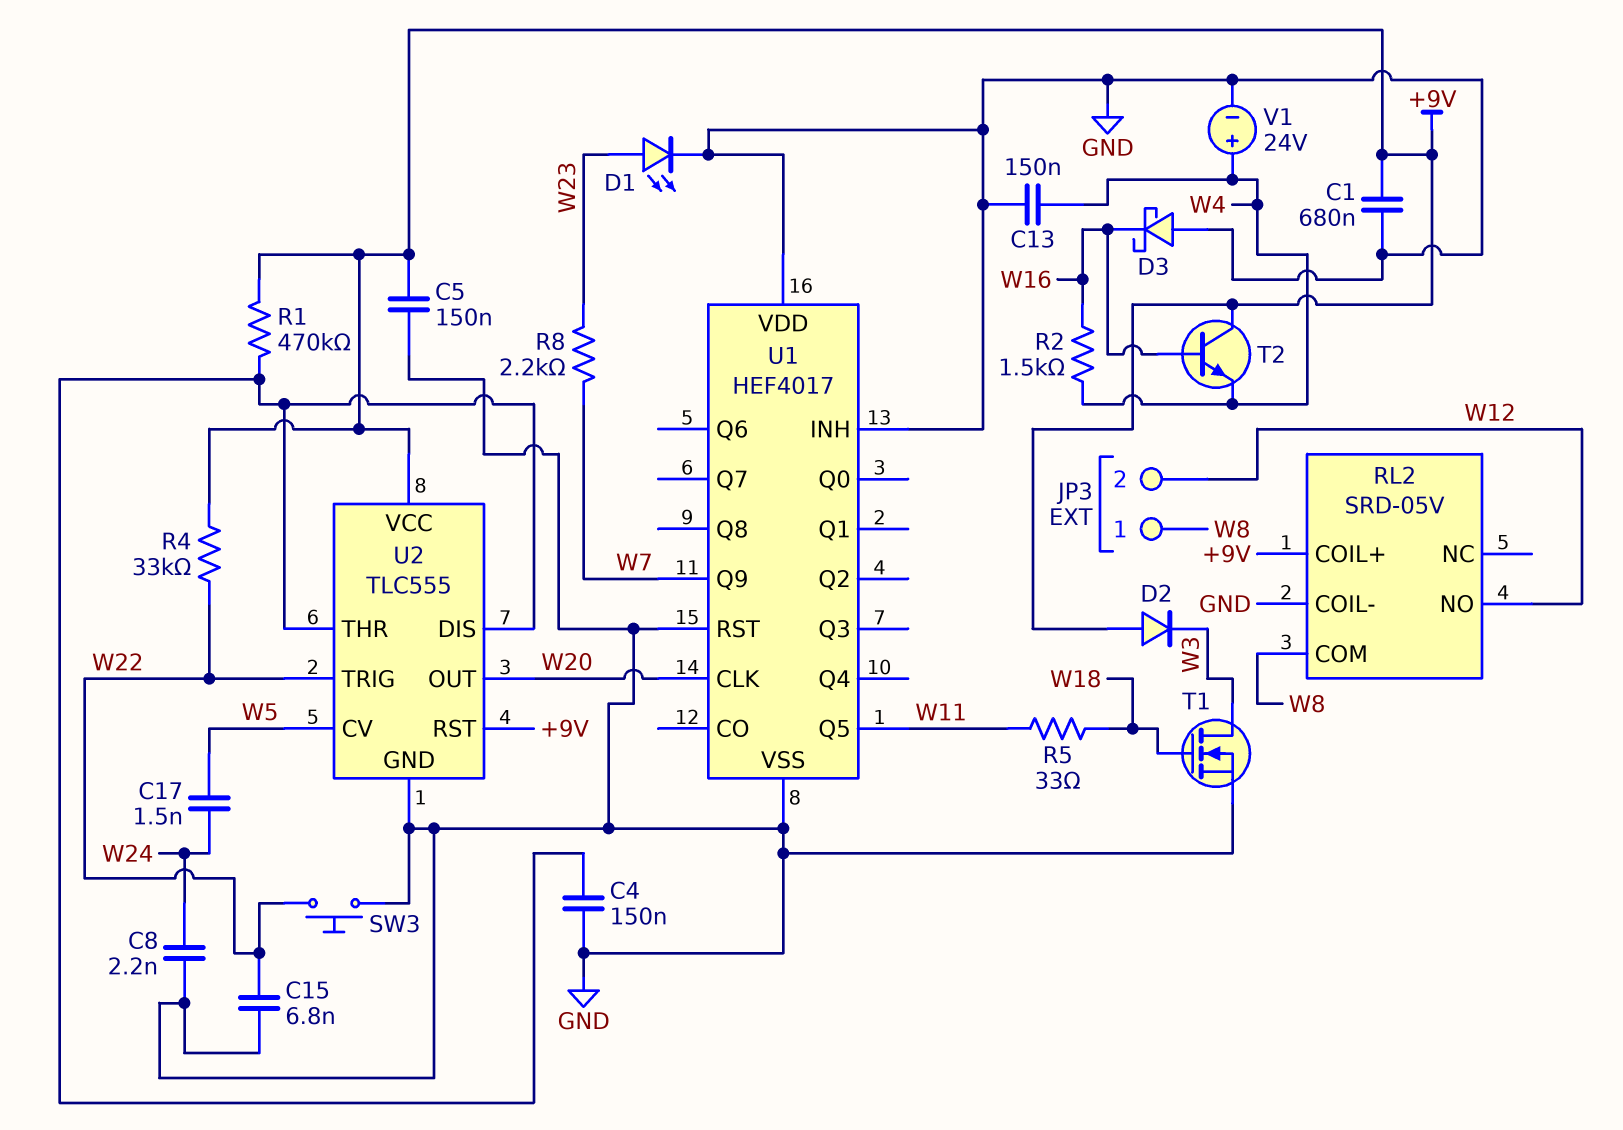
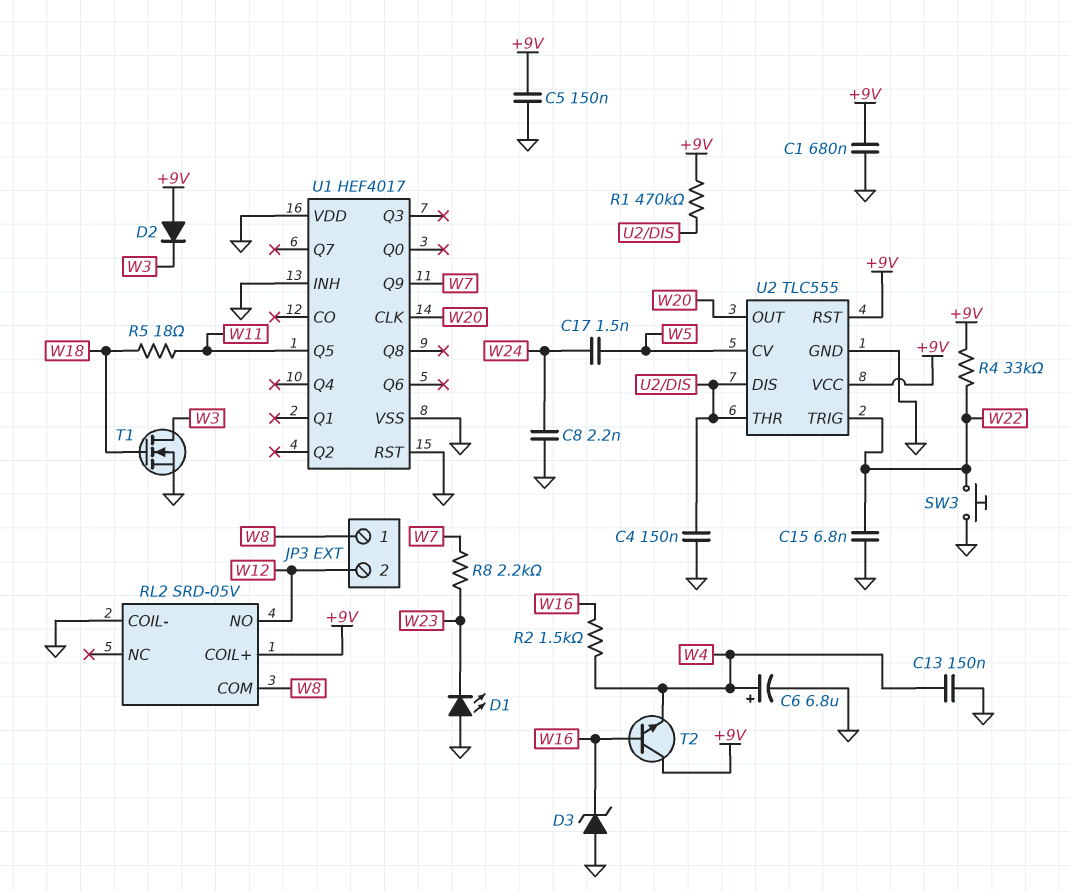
C6: none -> 6.8uF (plus W4, minus GND)
D1: LED (A W23, K GND) -> LED (A GND, K W23)
D3: schottky (A GND, K W16) -> zener (A GND, K W16)
R5: 33 (W11, W18) -> 18 (W11, W18)
V1: 24V (plus W4, minus GND) -> none

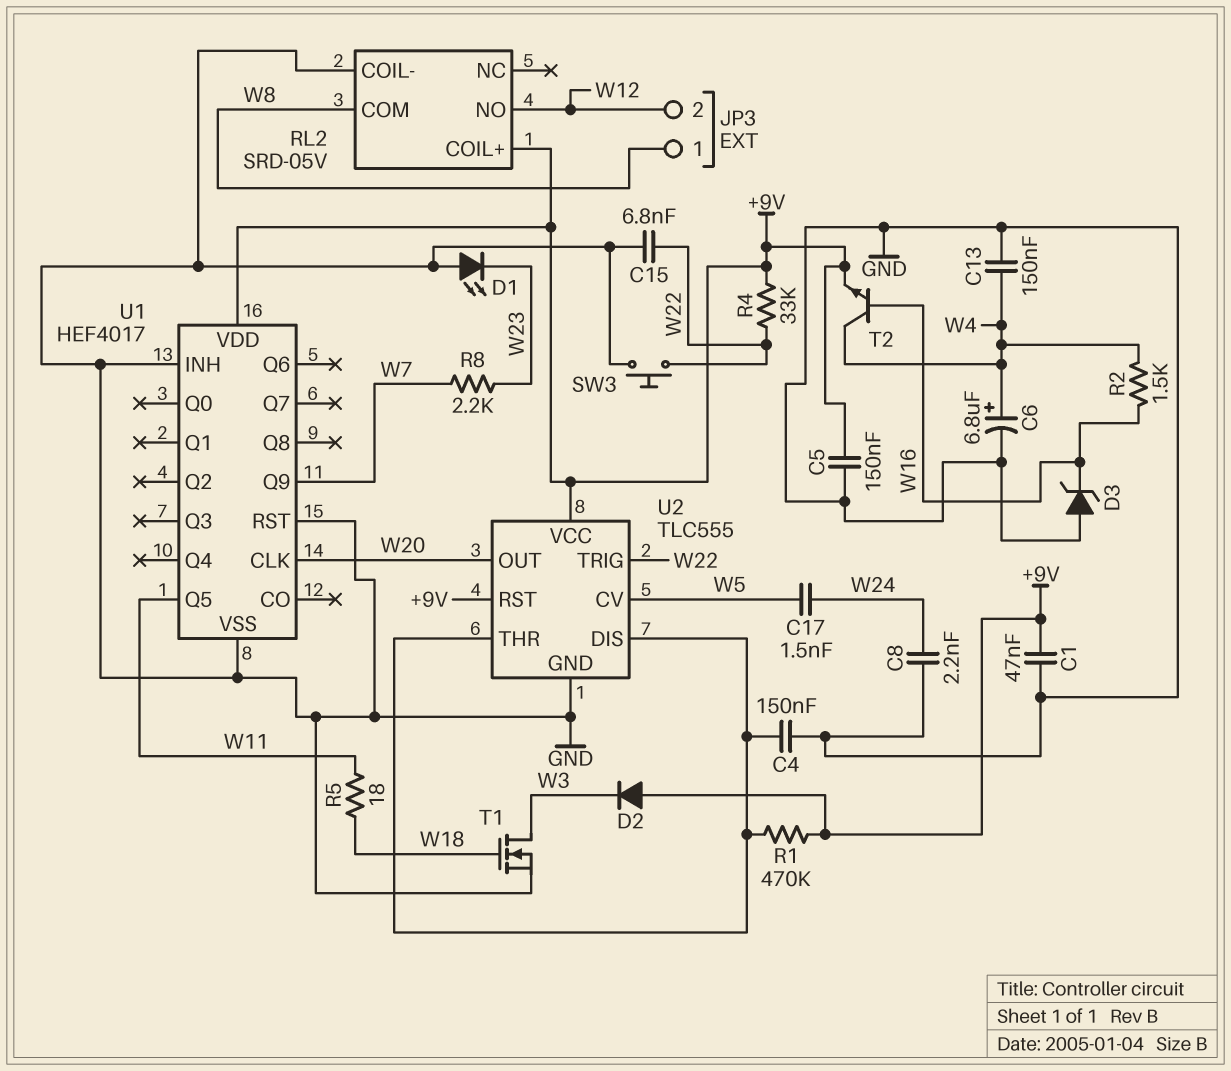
C1: 680nF (+9V, GND) -> 47nF (+9V, GND)
T2: NPN (B W16, C +9V, E W4) -> NPN (B W16, C W4, E +9V)
U1 pin VDD: GND -> +9V

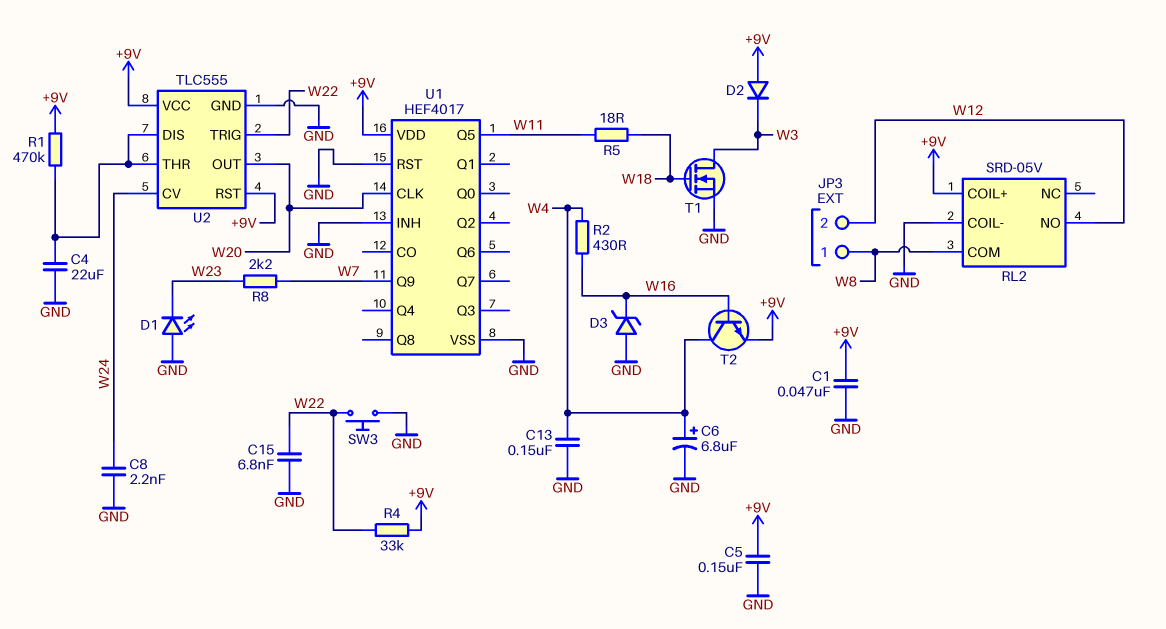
C4: 150nF (GND, U2/DIS) -> 22uF (GND, U2/DIS)
C17: 1.5nF (W5, W24) -> none
R2: 1.5k (W4, W16) -> 430 (W4, W16)
U2 pin CV: W5 -> W24

